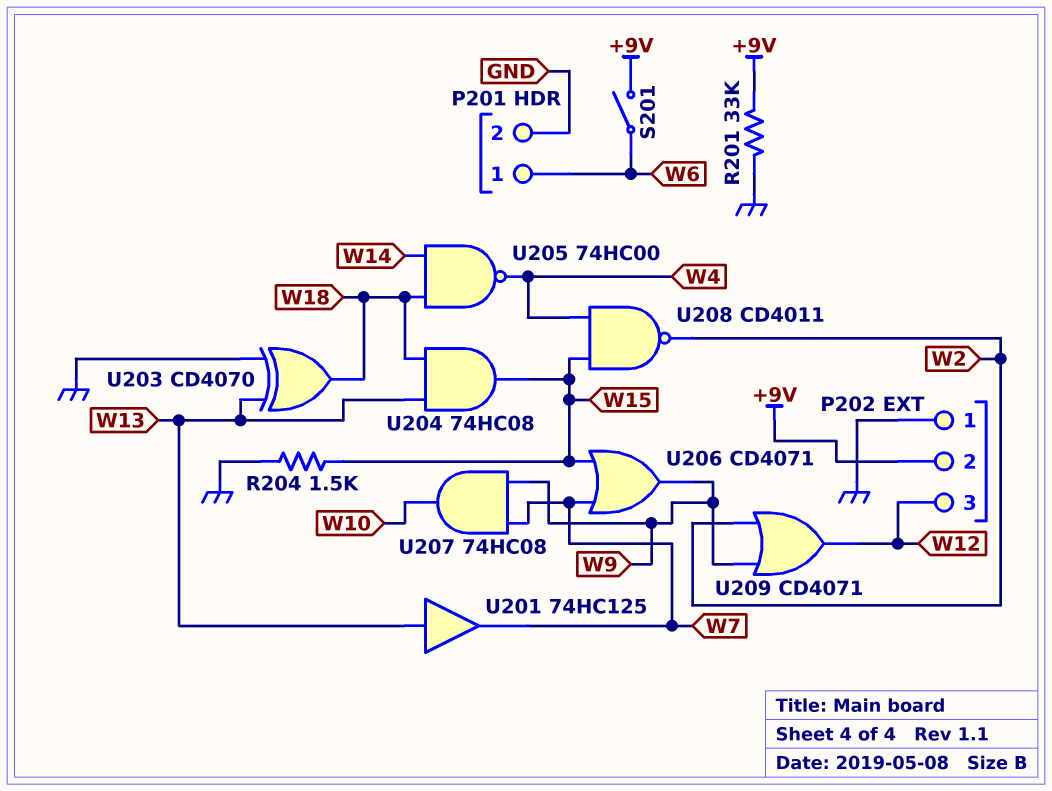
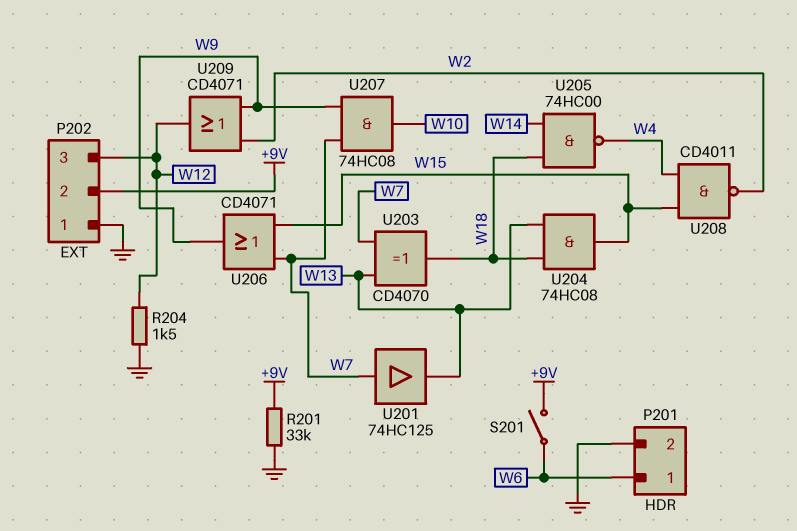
R204: 1.5k (GND, W15) -> 1.5k (GND, W12)
U201: buffer 74HC125 (in W13, out W7) -> buffer 74HC125 (in W7, out W13)
U203: XOR CD4070 (in GND, in W13, out W18) -> XOR CD4070 (in W7, in W13, out W18)

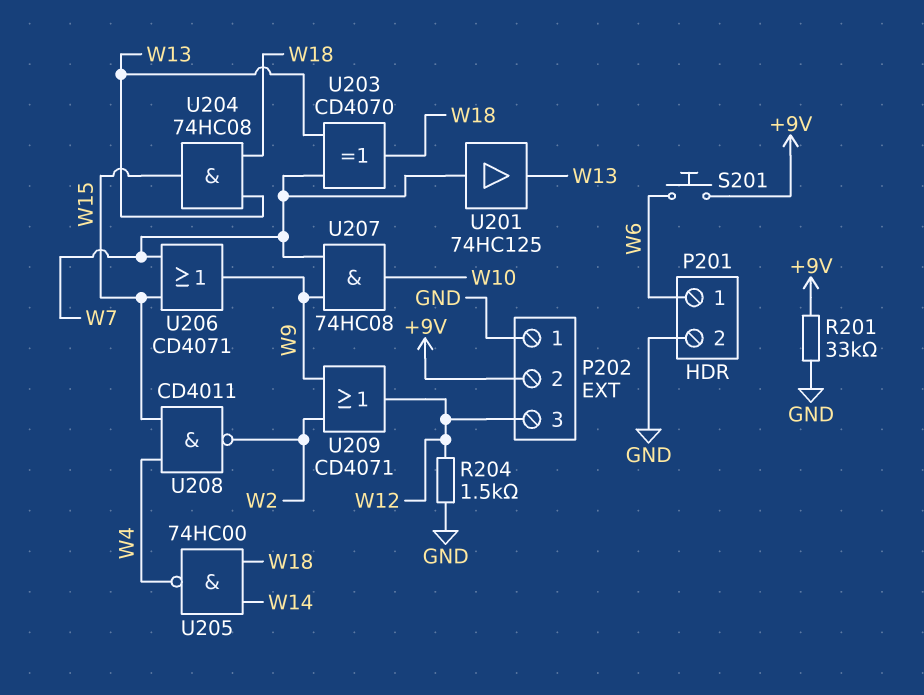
S201: switch (+9V, W6) -> button (+9V, W6)

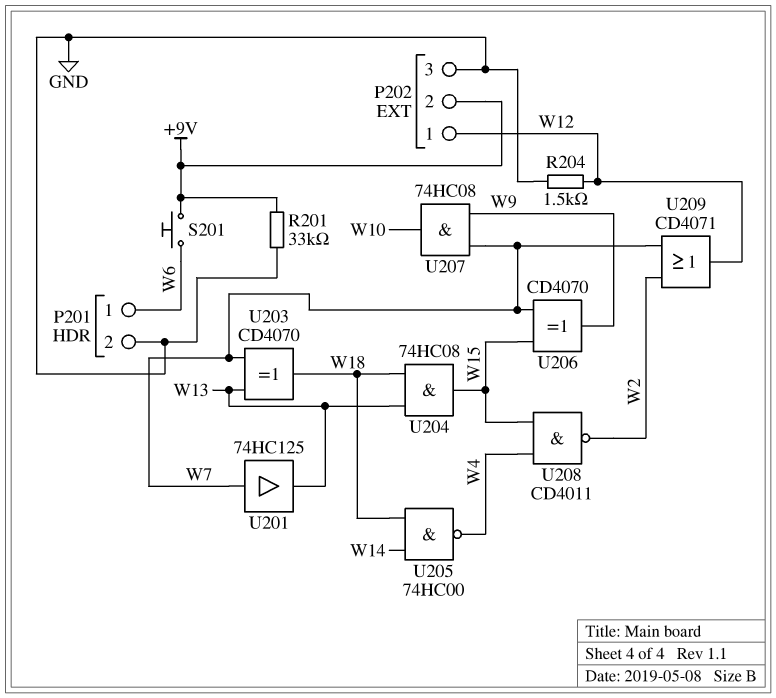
P202 pin 1: GND -> W12
P202 pin 3: W12 -> GND
U206: OR CD4071 (in W7, in W15, out W9) -> XOR CD4070 (in W7, in W15, out W9)
U209: OR CD4071 (in W2, in W9, out W12) -> OR CD4071 (in W2, in W7, out W12)

